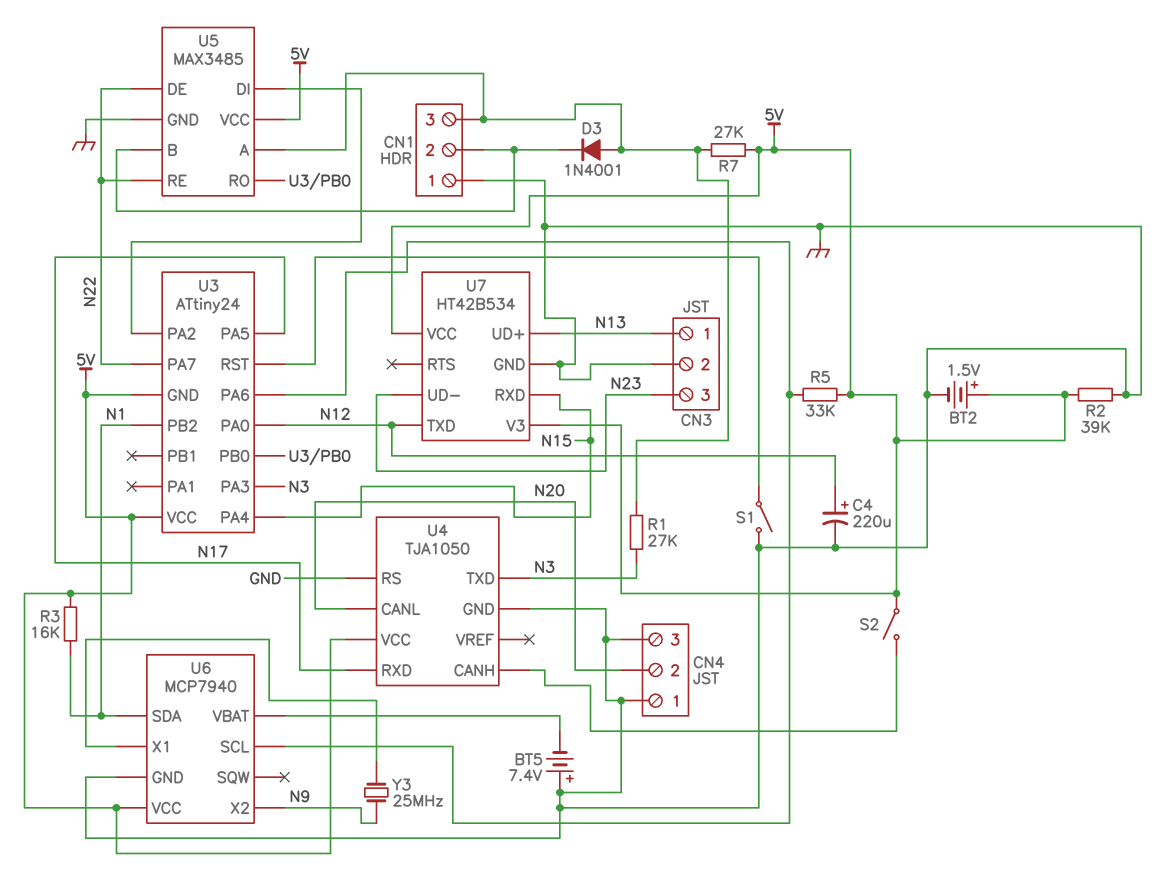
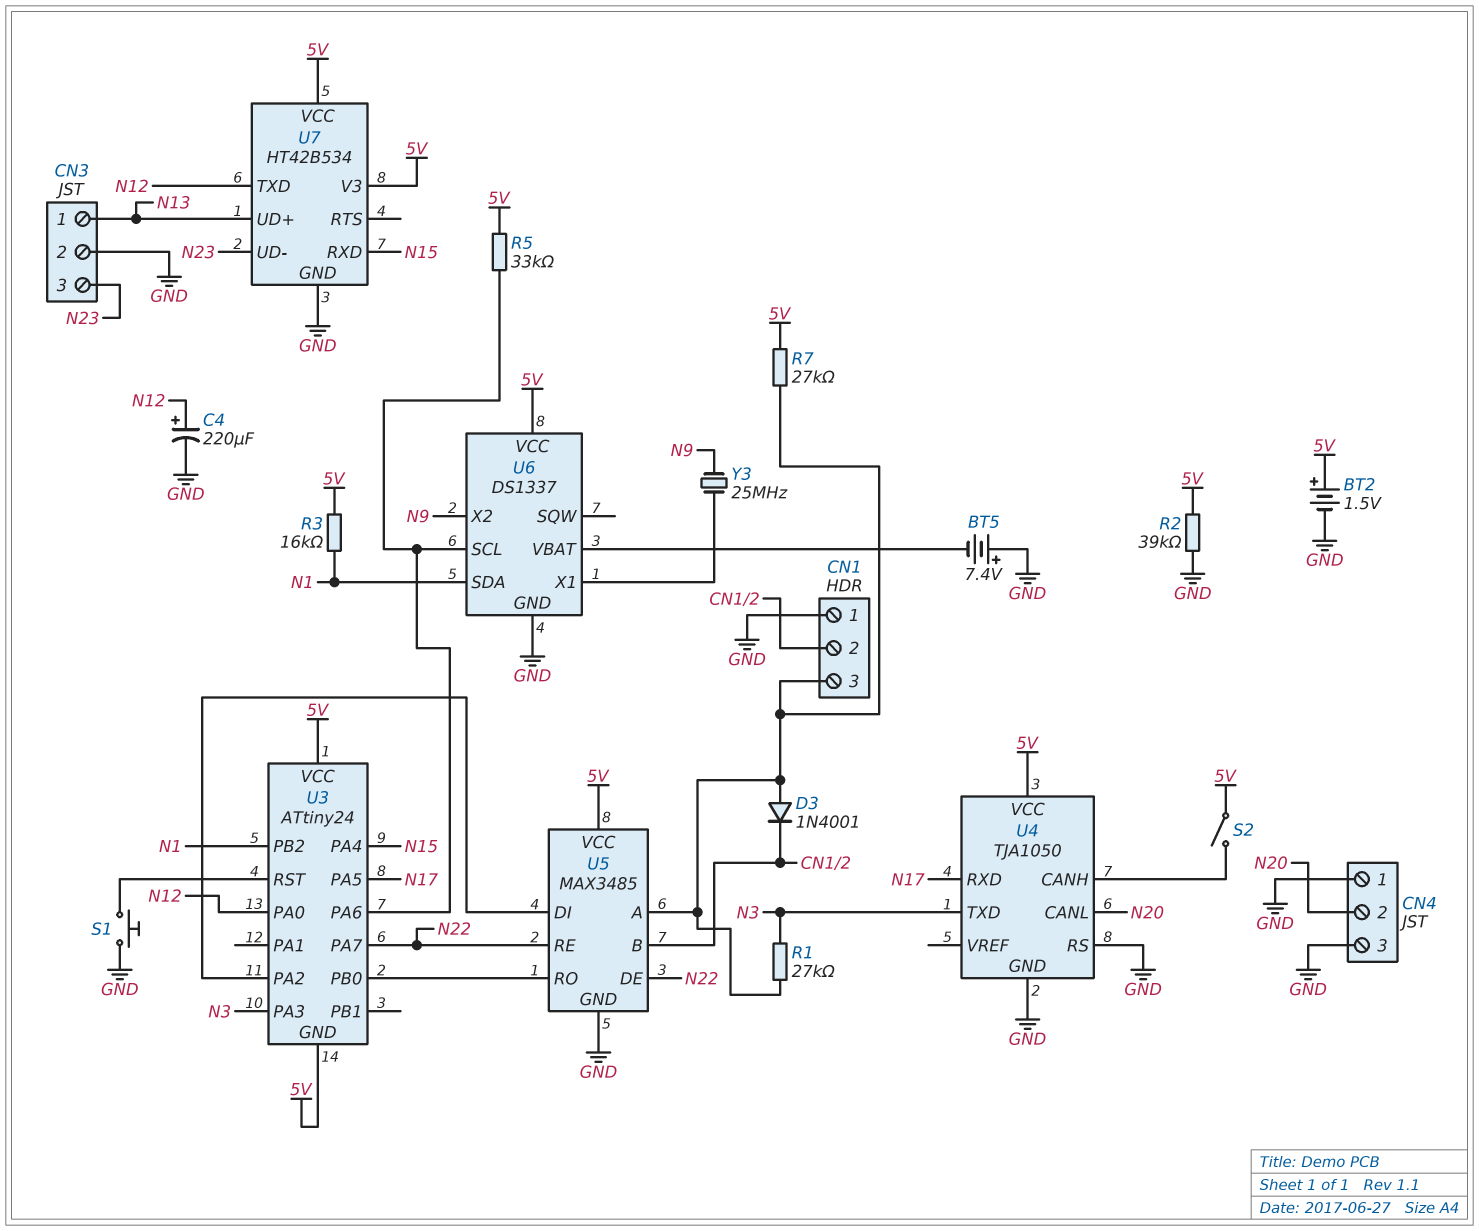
S1: switch (GND, U3/RST) -> button (GND, U3/RST)
U6: MCP7940 -> DS1337

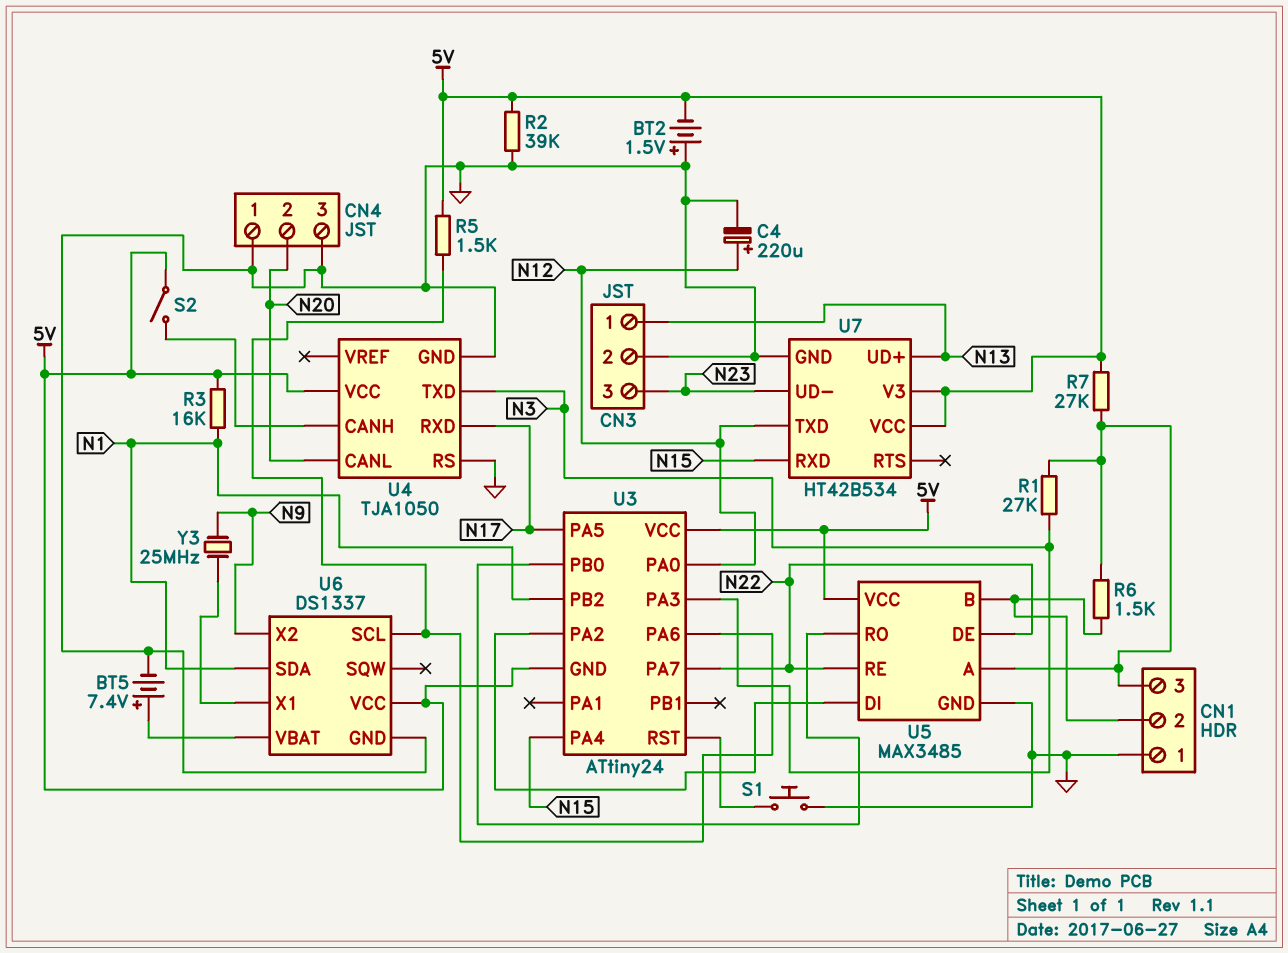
BT2: 1.5V (plus 5V, minus GND) -> 1.5V (plus GND, minus 5V)
BT5: 7.4V (plus GND, minus U6/VBAT) -> 7.4V (plus U6/VBAT, minus GND)
D3: diode 1N4001 (A CN1/3, K CN1/2) -> none
R5: 33k (5V, U3/PA6) -> 1.5k (5V, U3/PA6)
R6: none -> 1.5k (CN1/2, CN1/3)

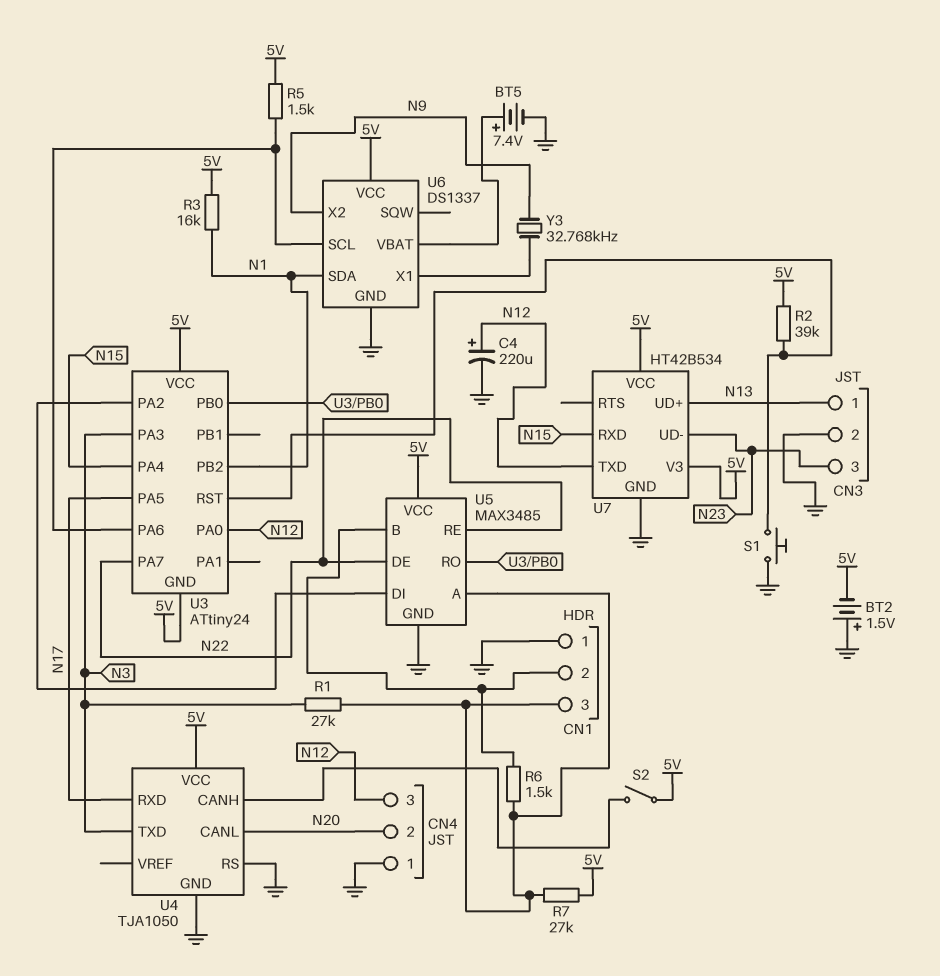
CN4 pin 3: GND -> N12
R2: 39k (5V, GND) -> 39k (5V, U3/RST)
Y3: 25MHz (N9, U6/X1) -> 32.768kHz (N9, U6/X1)

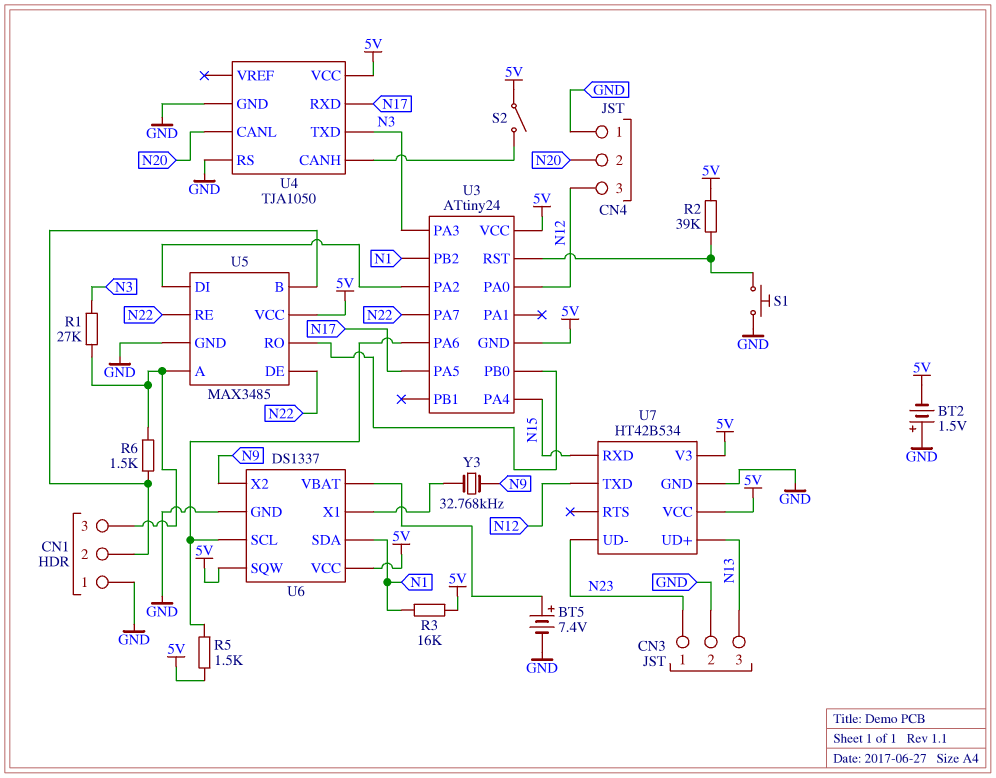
C4: 220uF (plus N12, minus GND) -> none
CN3 pin 1: N13 -> N23
CN3 pin 3: N23 -> N13
R7: 27k (5V, CN1/3) -> none
U6 pin SQW: none -> 5V

